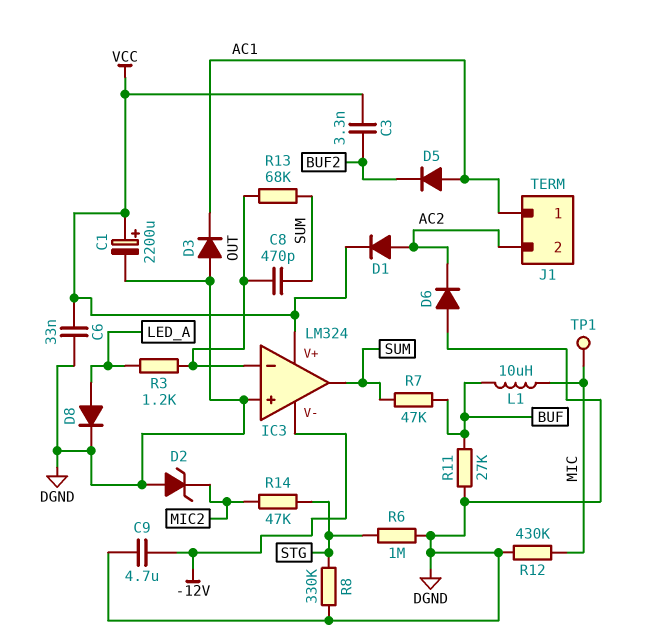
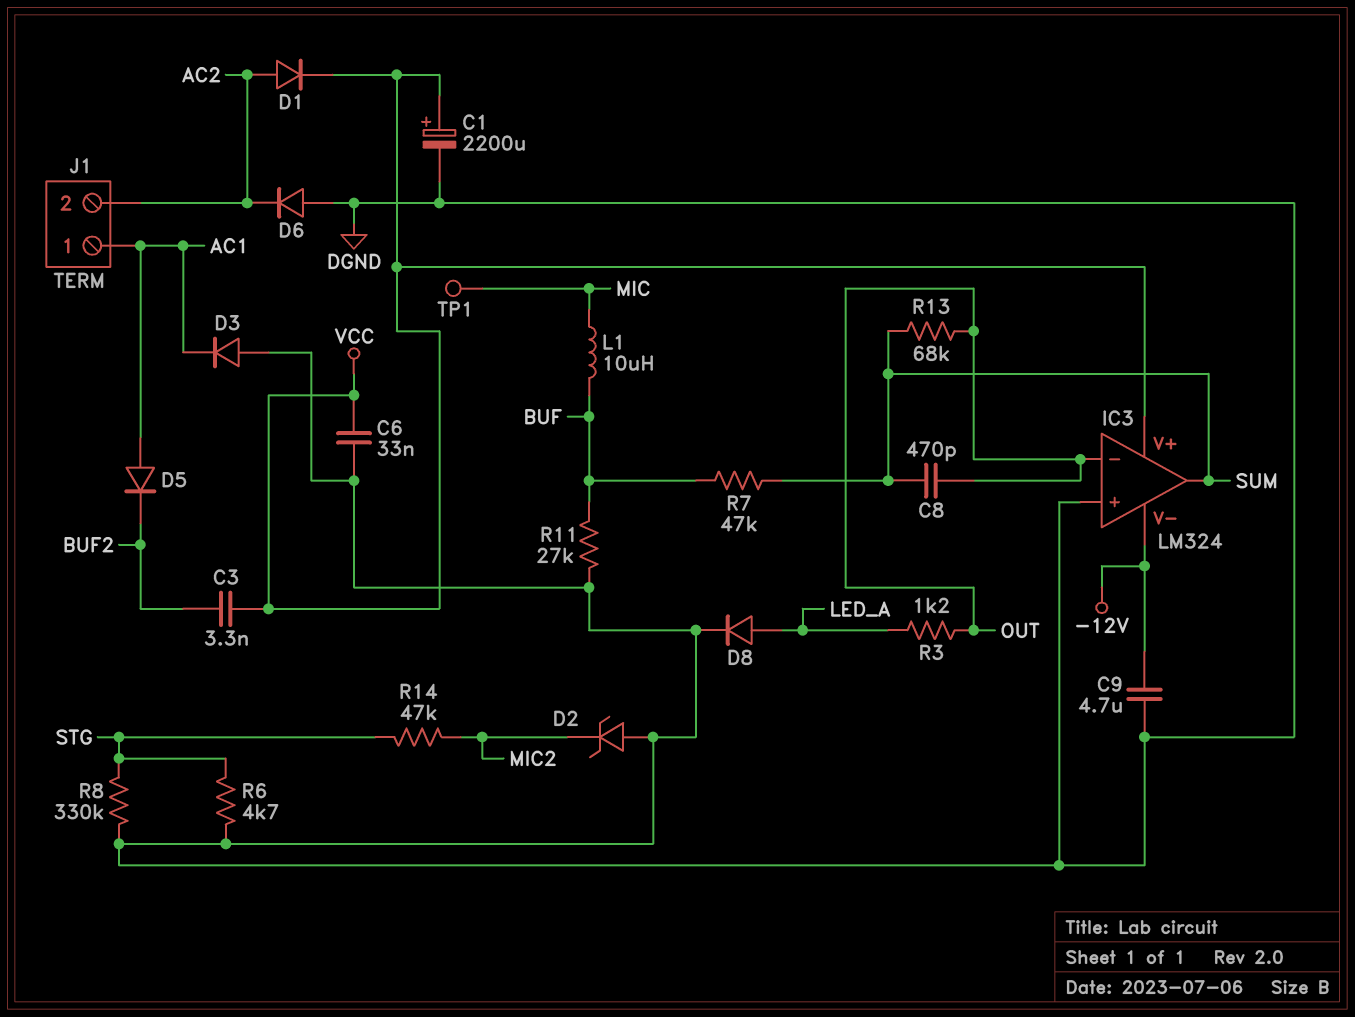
R6: 1M (DGND, STG) -> 4.7k (DGND, STG)
R12: 430k (DGND, MIC) -> none

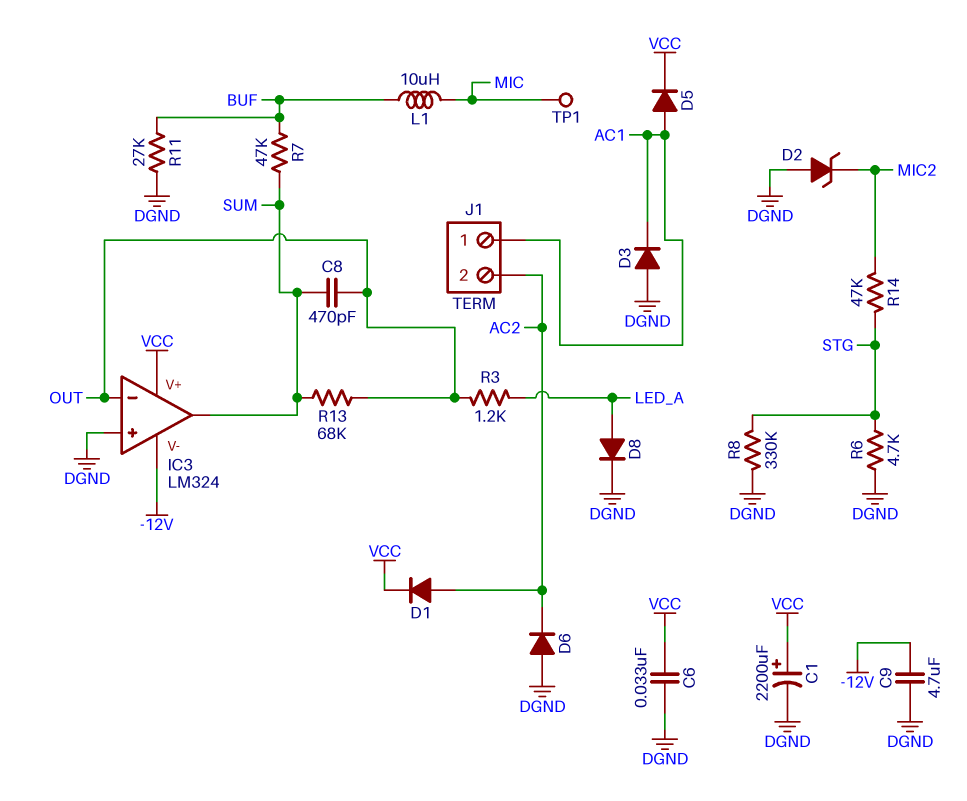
C3: 3.3nF (BUF2, VCC) -> none
D5: diode (A AC1, K BUF2) -> diode (A AC1, K VCC)

